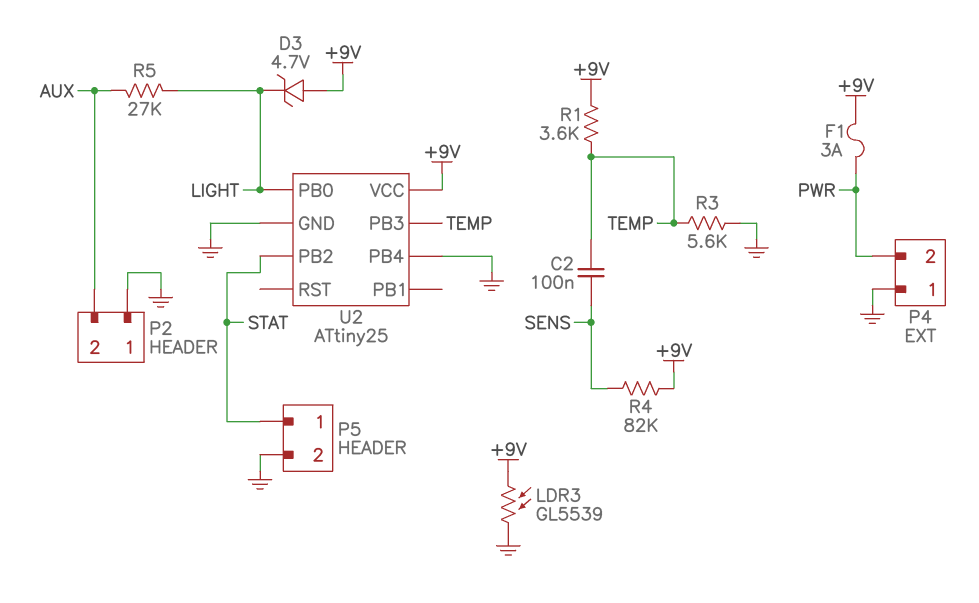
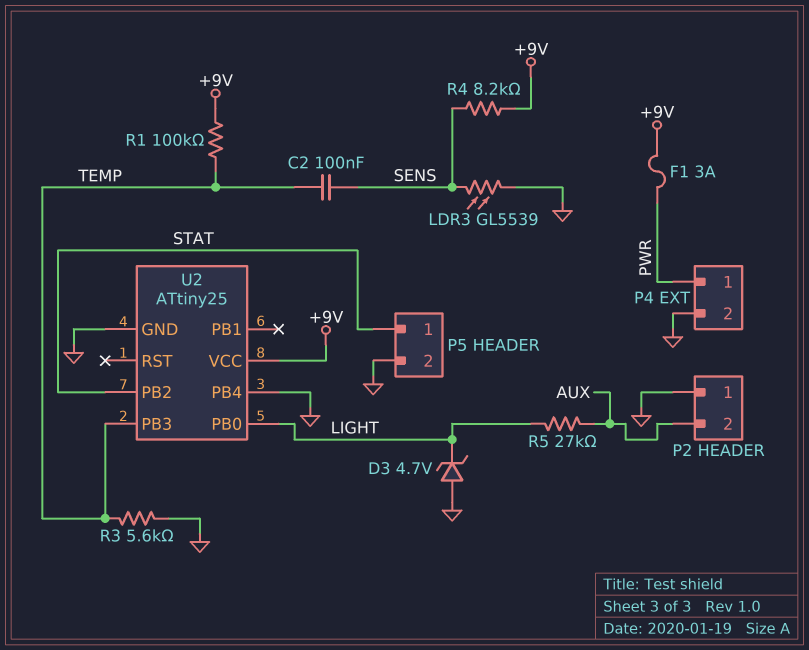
D3: zener 4.7V (A +9V, K LIGHT) -> zener 4.7V (A GND, K LIGHT)
LDR3: GL5539 (+9V, GND) -> GL5539 (GND, SENS)
P4 pin 1: GND -> PWR
P4 pin 2: PWR -> GND
R1: 3.6k (+9V, TEMP) -> 100k (+9V, TEMP)
R4: 82k (+9V, SENS) -> 8.2k (+9V, SENS)

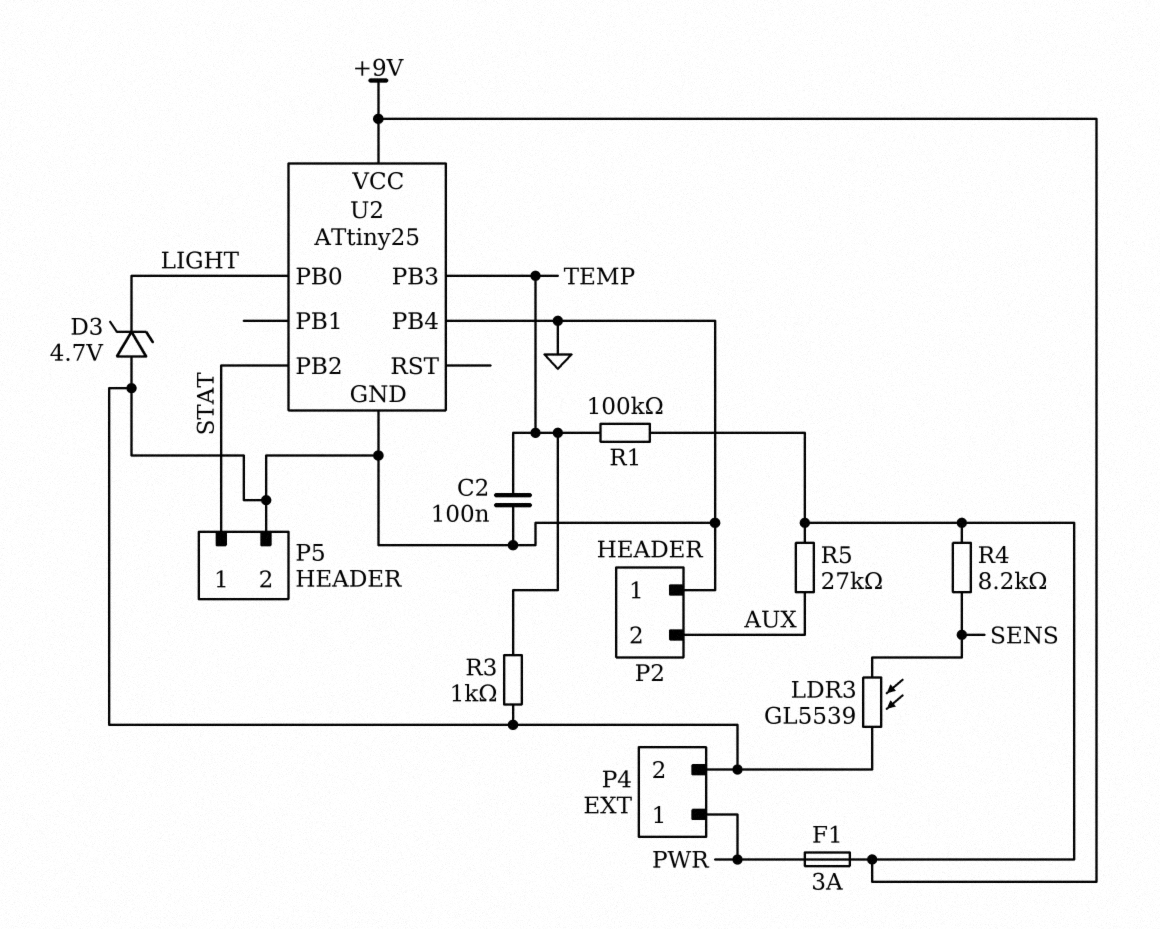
C2: 100nF (SENS, TEMP) -> 100nF (GND, TEMP)
R3: 5.6k (GND, TEMP) -> 1k (GND, TEMP)
R5: 27k (AUX, LIGHT) -> 27k (+9V, AUX)

